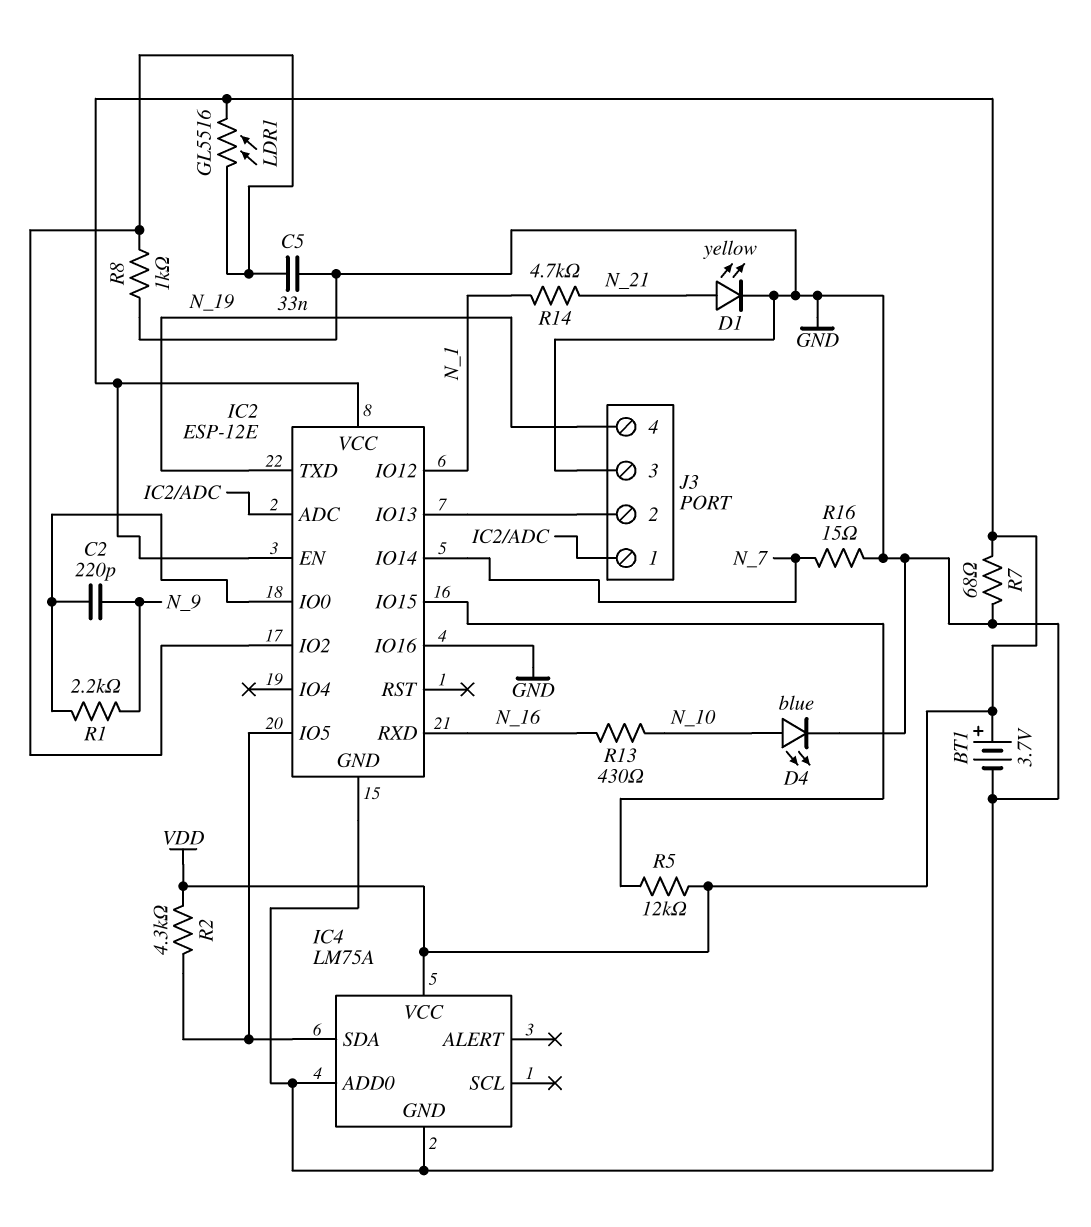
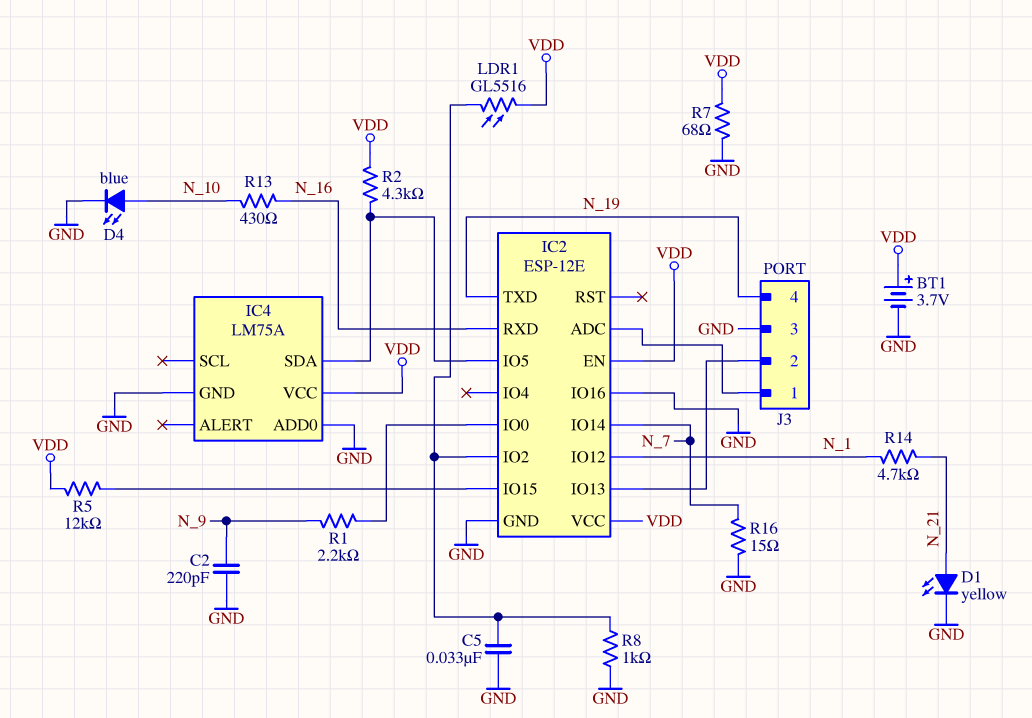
C2: 220pF (IC2/IO0, N_9) -> 220pF (GND, N_9)

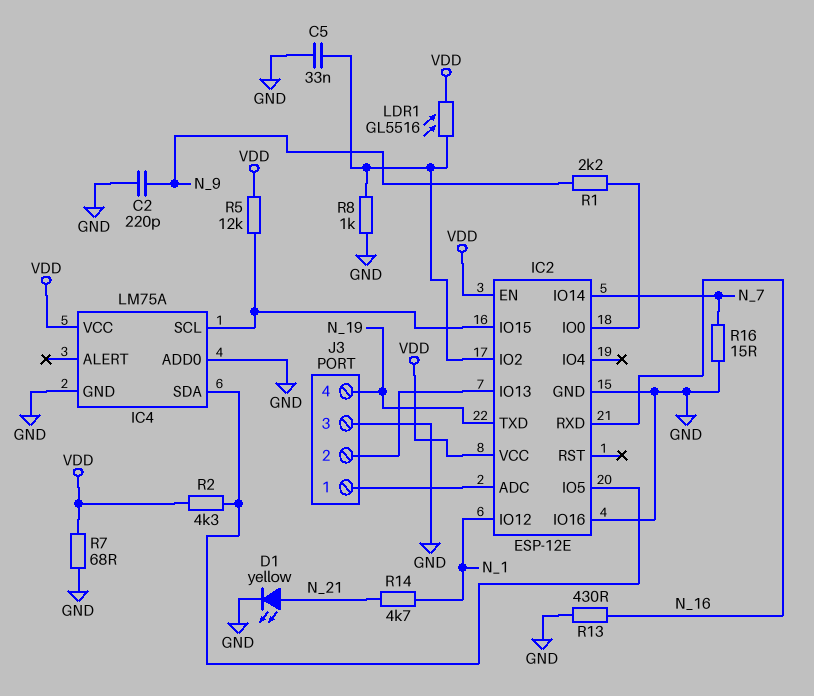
BT1: 3.7V (plus VDD, minus GND) -> none
D4: LED blue (A N_10, K GND) -> none
IC4 pin SCL: none -> IC2/IO15
R13: 430 (N_10, N_16) -> 430 (GND, N_16)

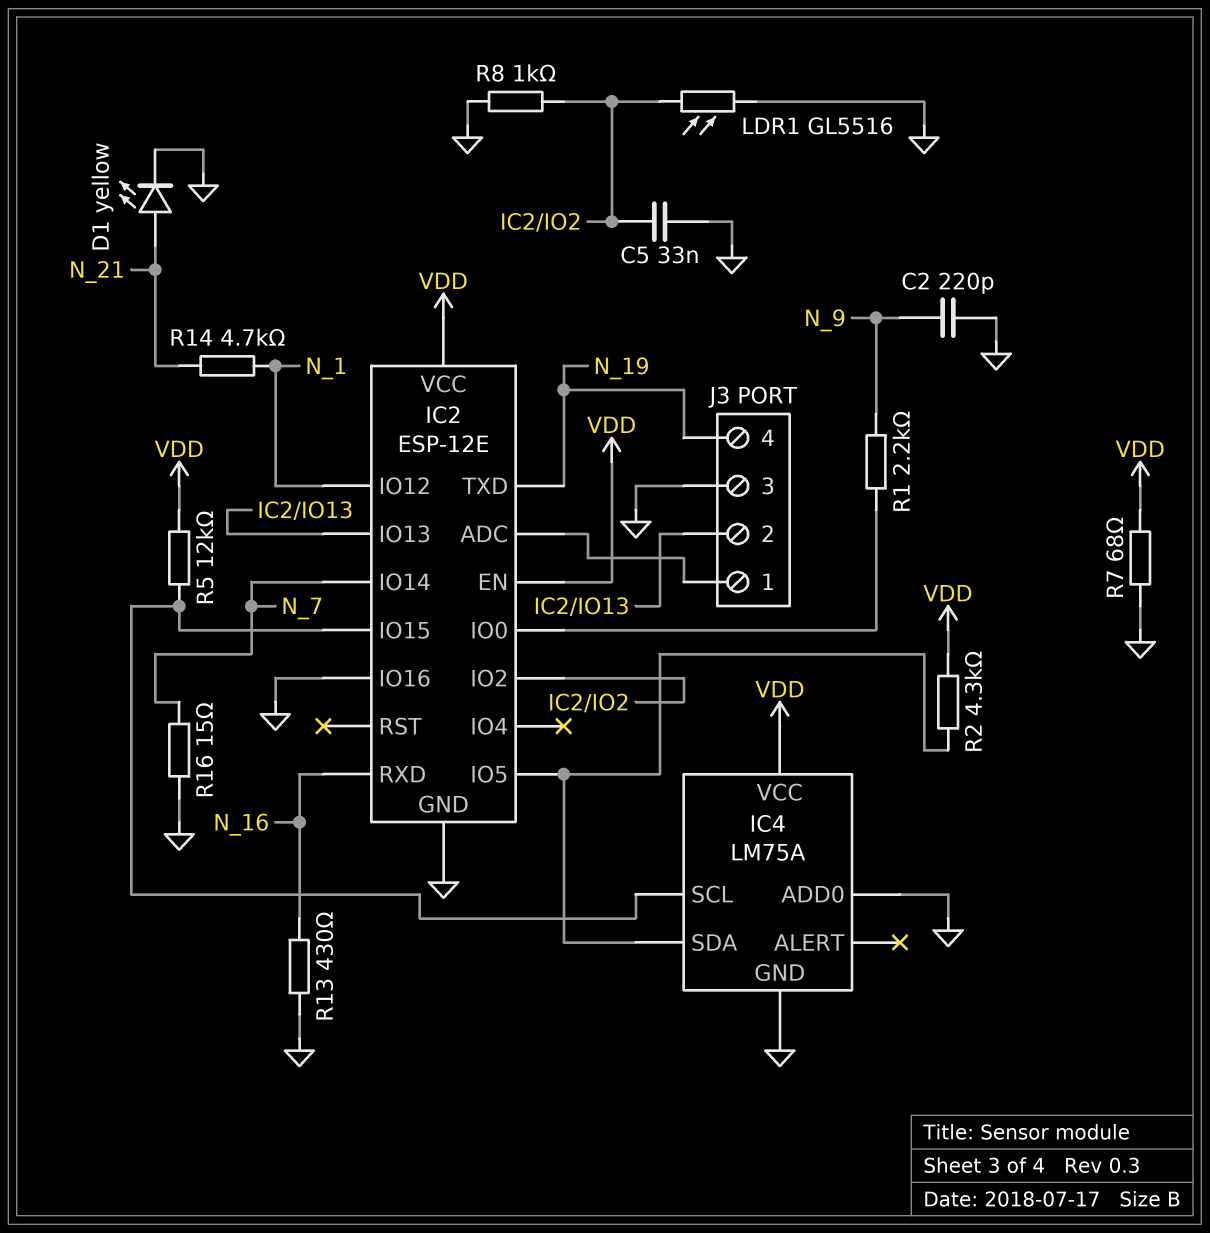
LDR1: GL5516 (IC2/IO2, VDD) -> GL5516 (GND, IC2/IO2)

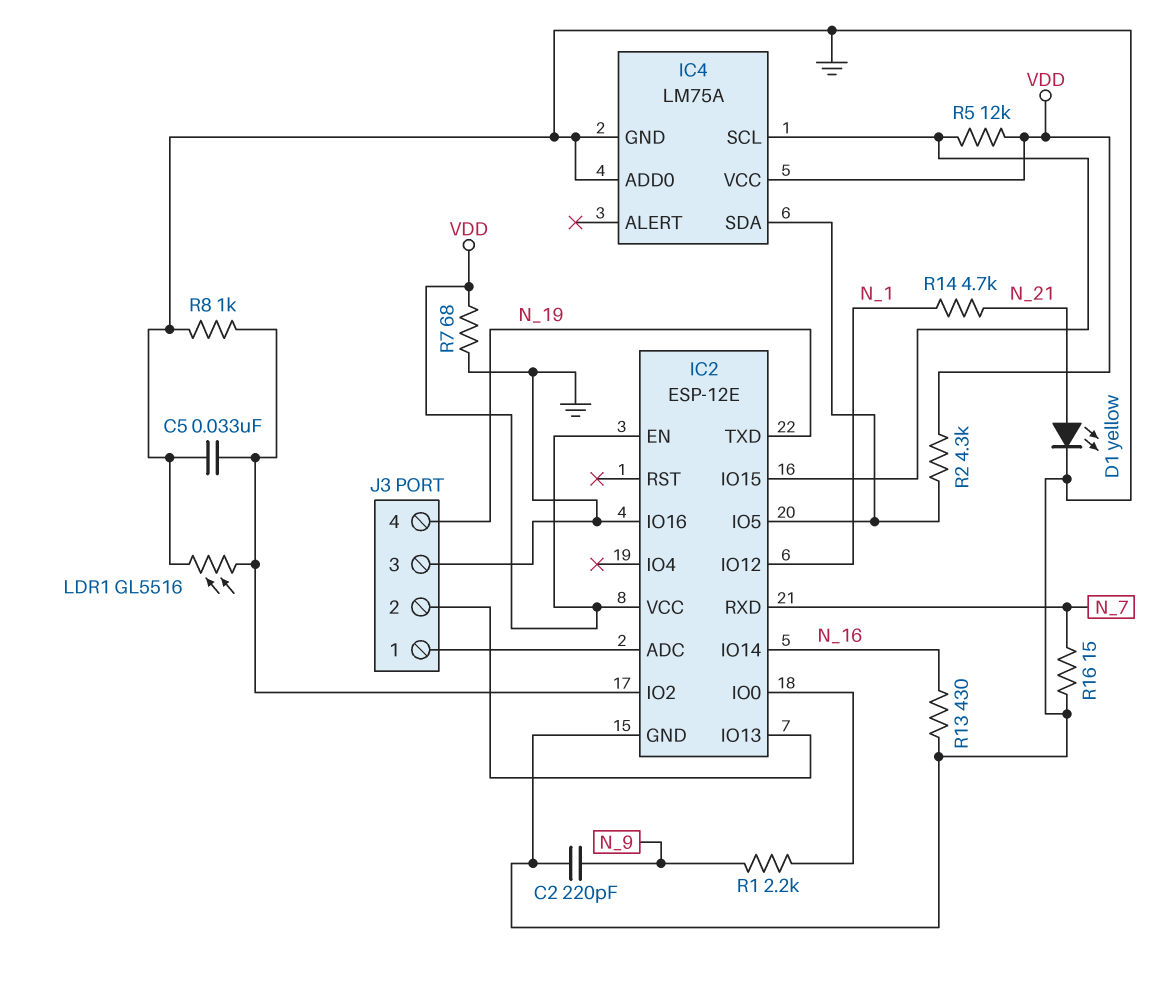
IC2 pin IO14: N_7 -> N_16
IC2 pin RXD: N_16 -> N_7

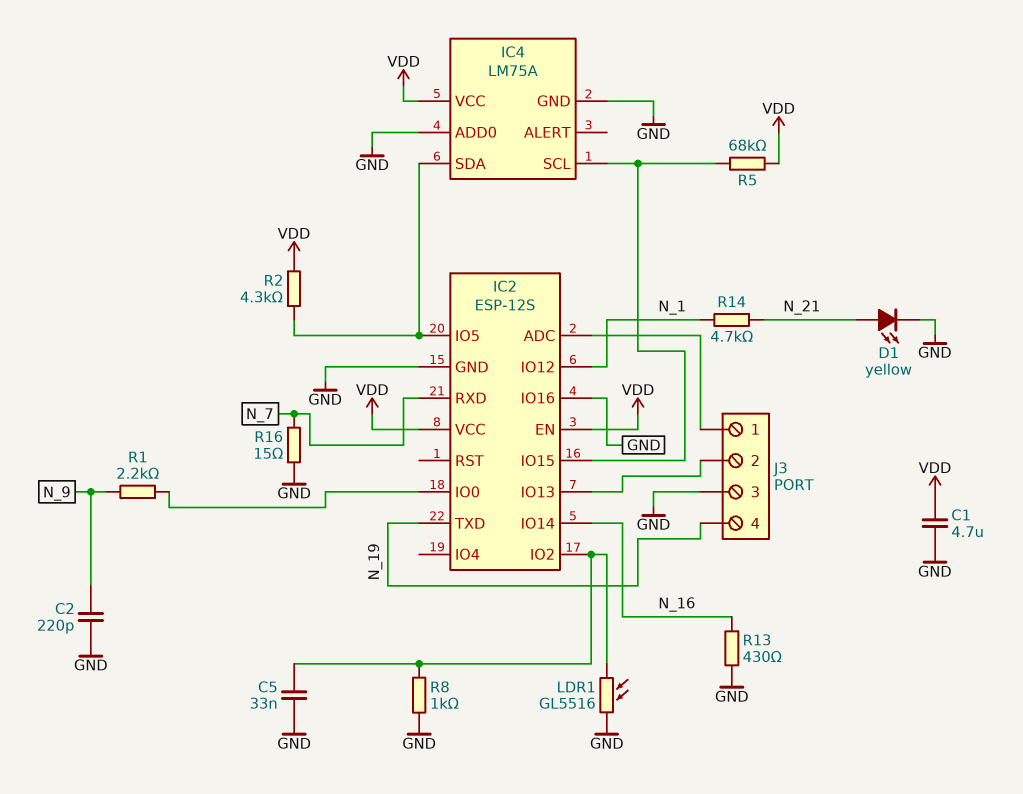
C1: none -> 4.7uF (GND, VDD)
IC2: ESP-12E -> ESP-12S
R5: 12k (IC2/IO15, VDD) -> 68k (IC2/IO15, VDD)
R7: 68 (GND, VDD) -> none

